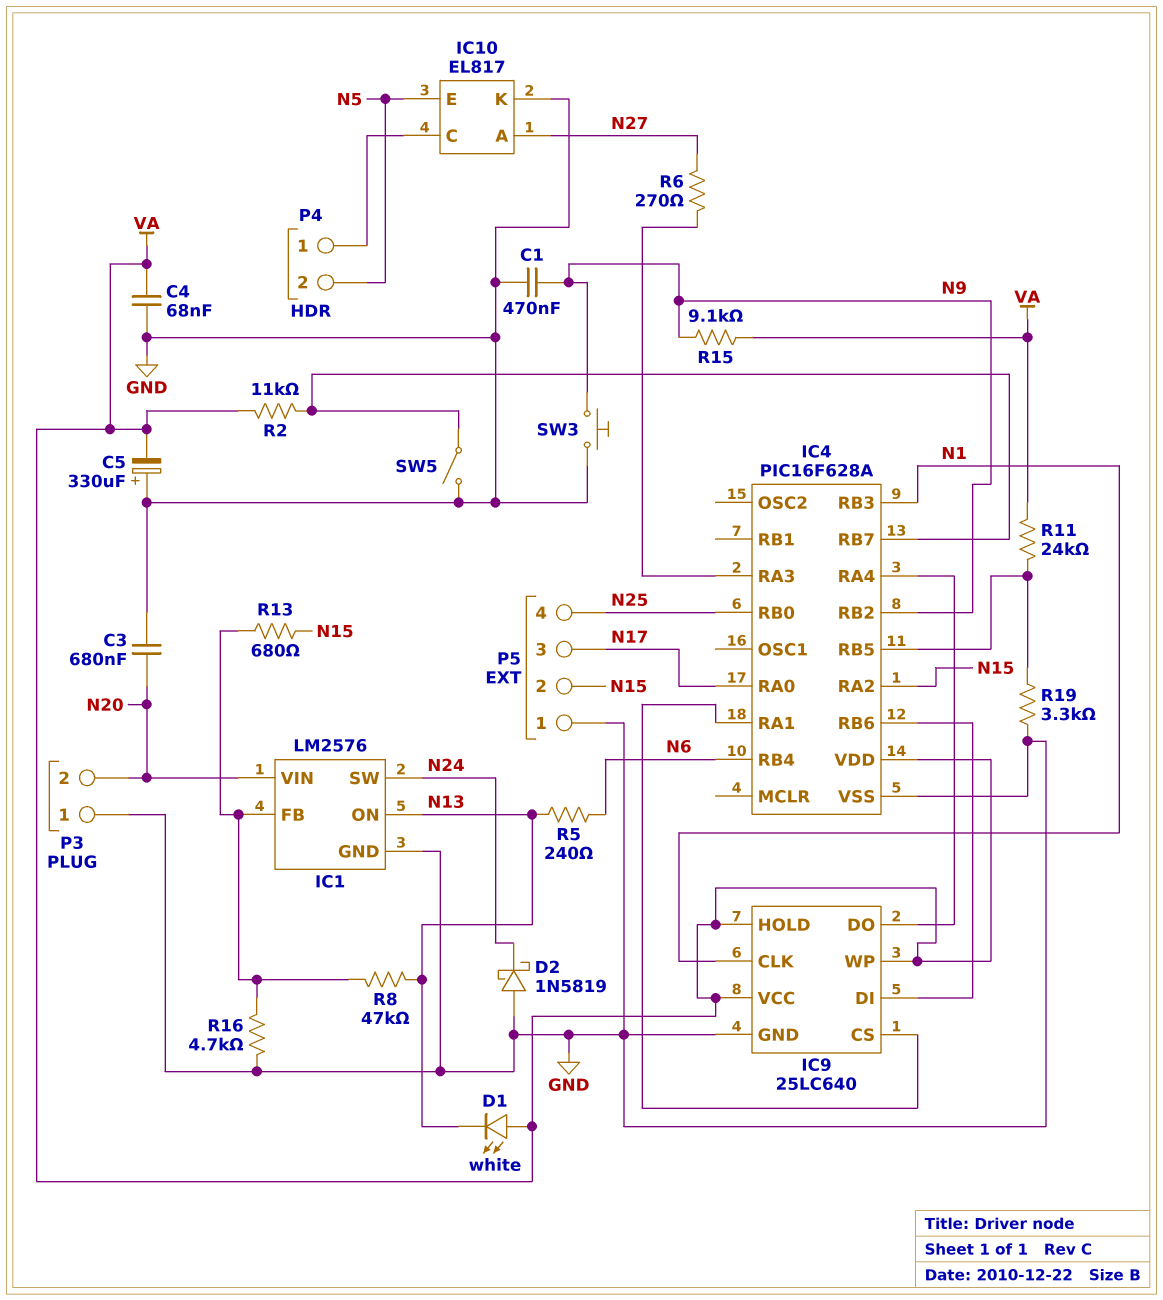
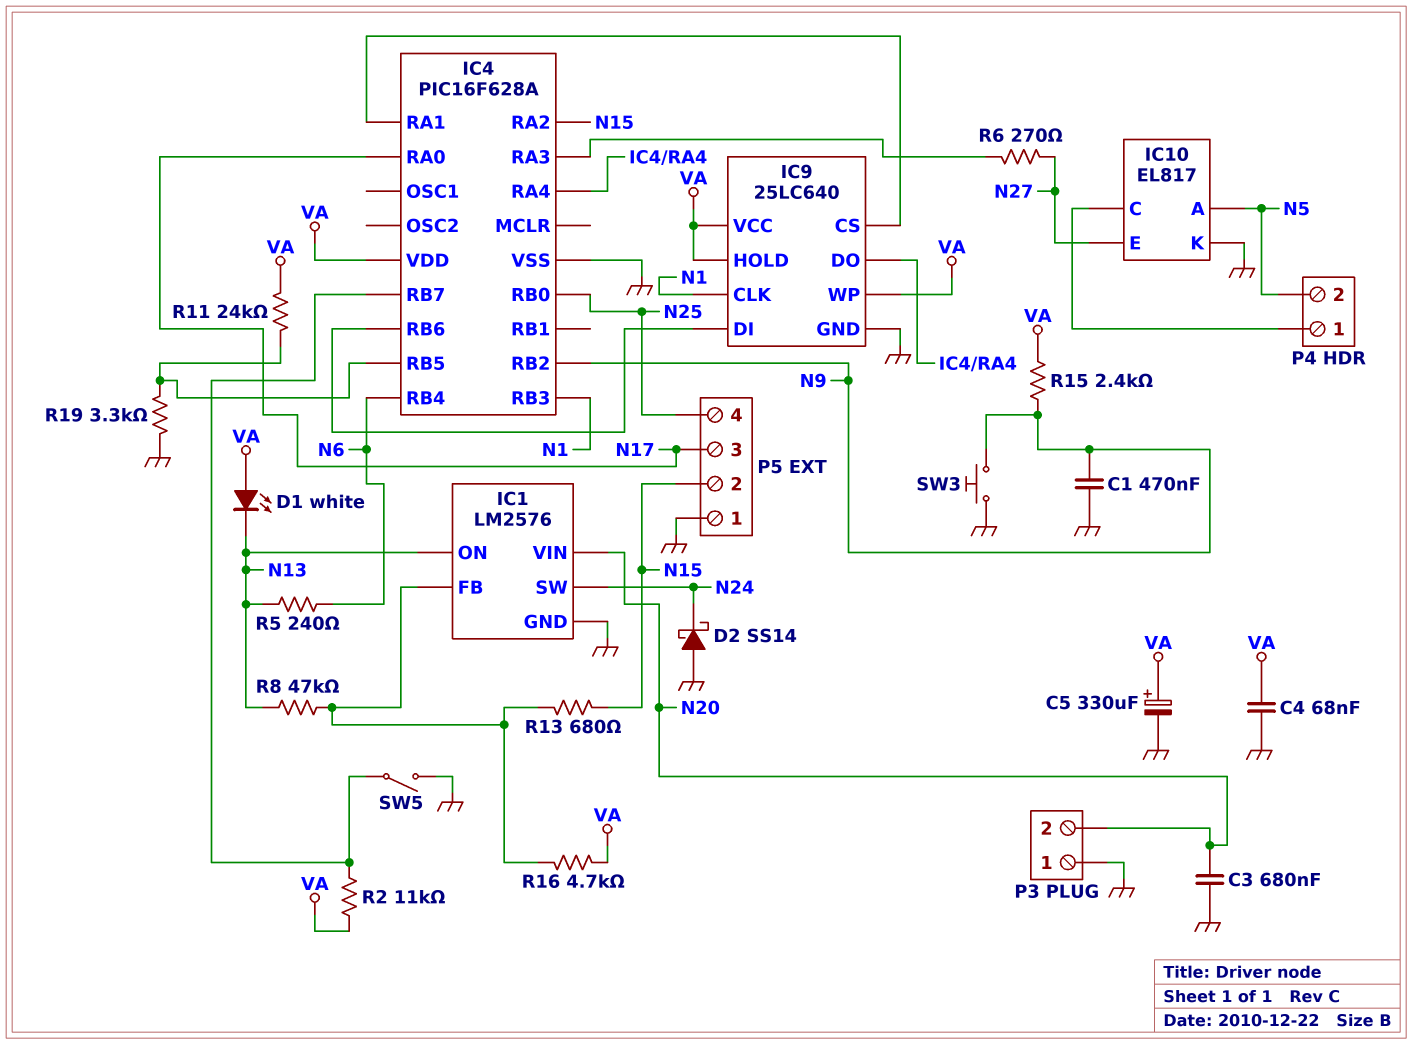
C5: 330uF (plus GND, minus VA) -> 330uF (plus VA, minus GND)
D2: schottky 1N5819 (A GND, K N24) -> schottky SS14 (A GND, K N24)
IC10 pin A: N27 -> N5
IC10 pin E: N5 -> N27
R15: 9.1k (N9, VA) -> 2.4k (N9, VA)
R16: 4.7k (GND, IC1/FB) -> 4.7k (IC1/FB, VA)

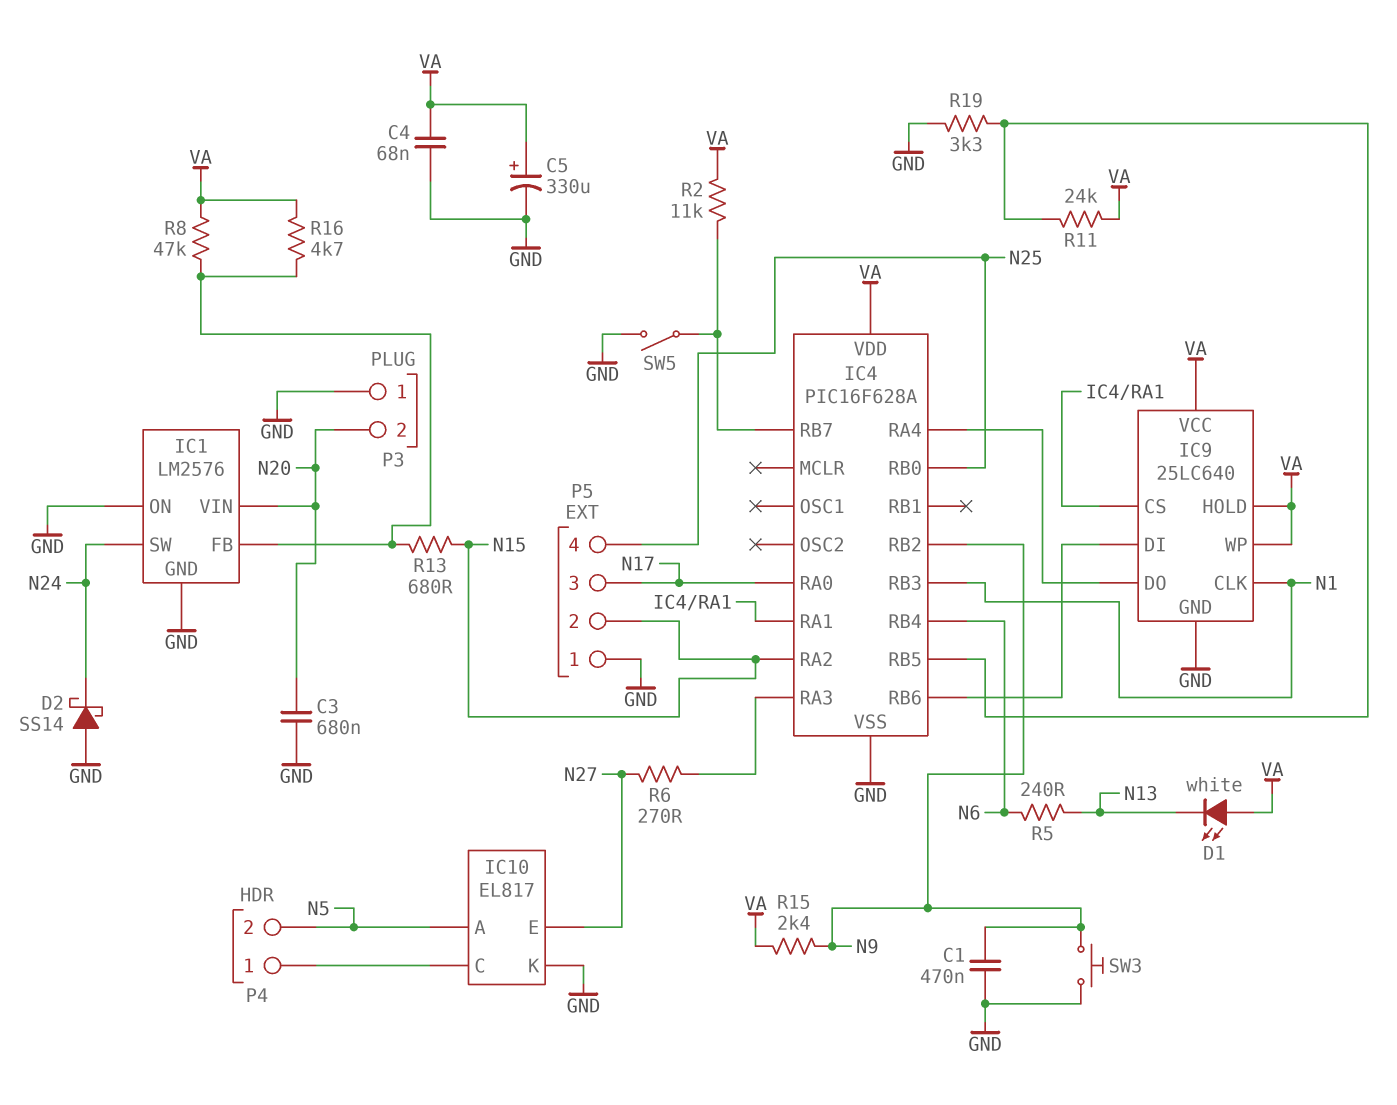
IC1 pin ON: N13 -> GND
R8: 47k (IC1/FB, N13) -> 47k (IC1/FB, VA)

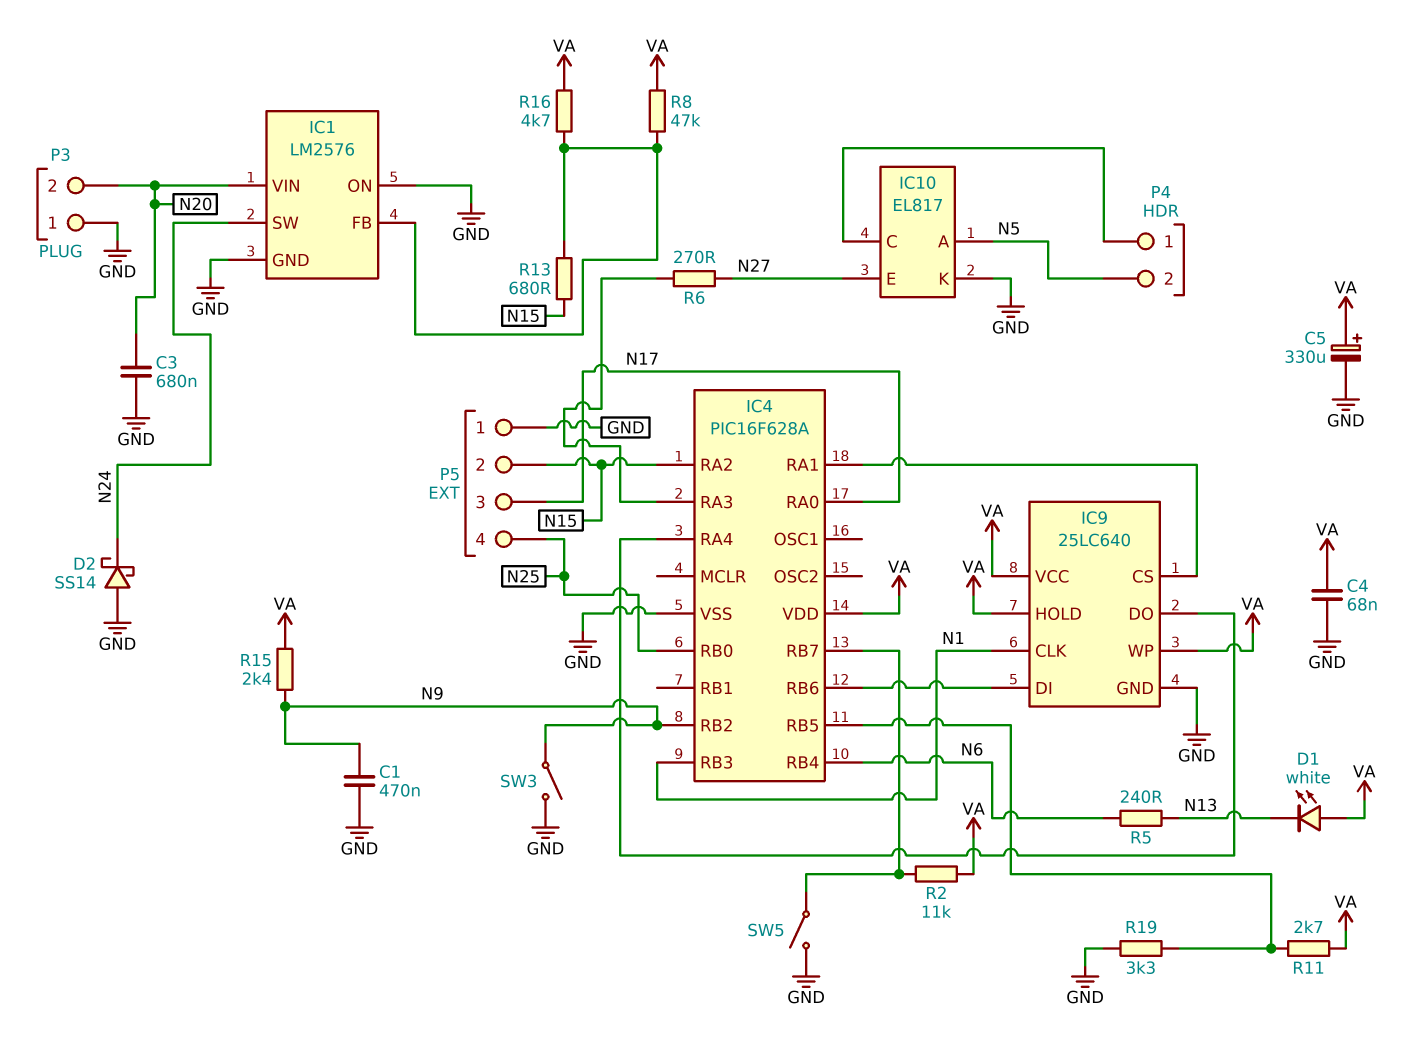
R11: 24k (IC4/RB5, VA) -> 2.7k (IC4/RB5, VA)
SW3: button (GND, N9) -> switch (GND, N9)

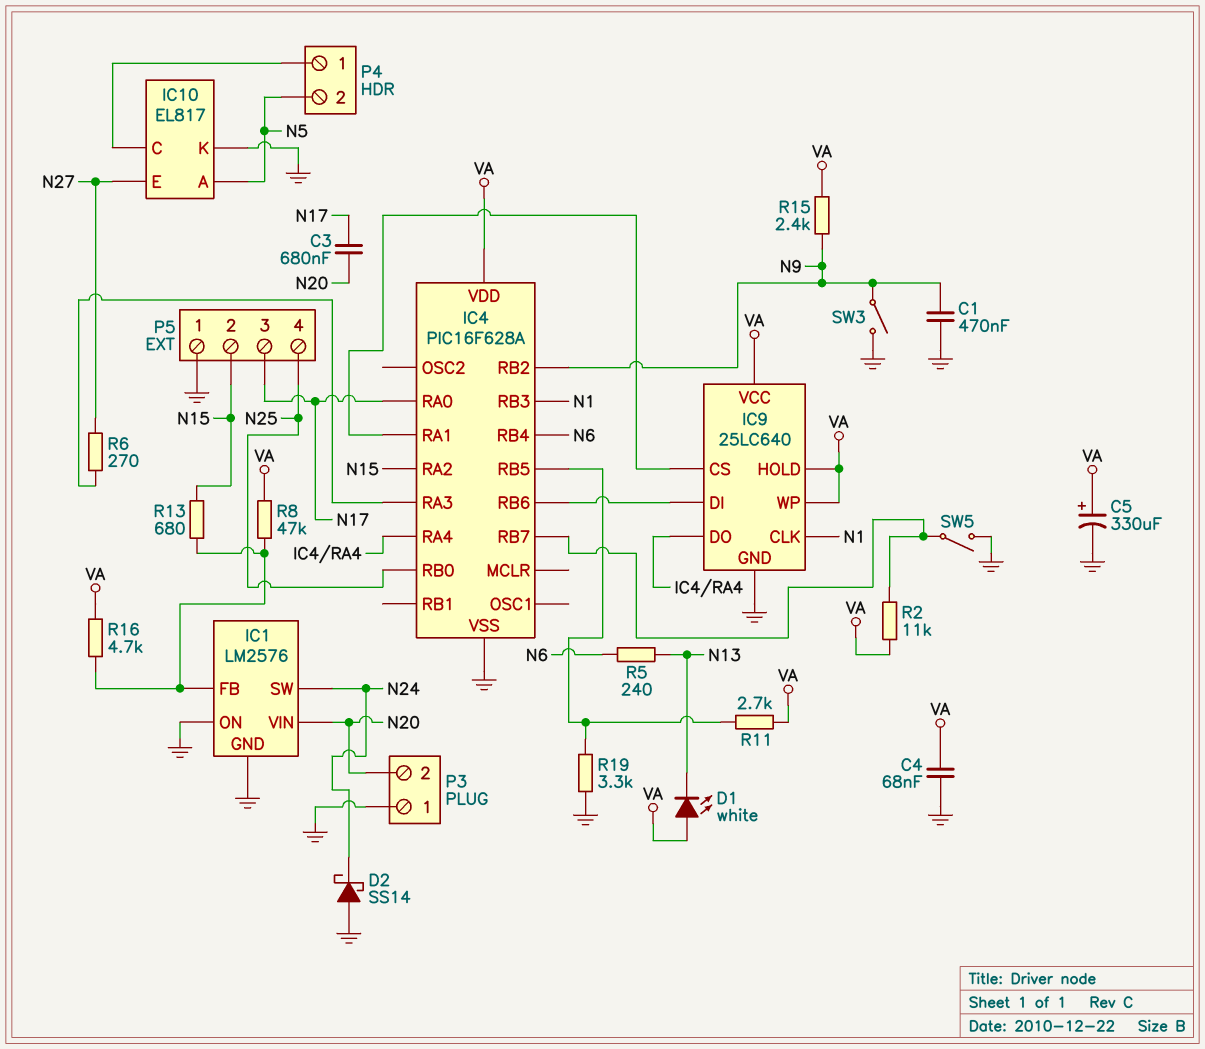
C3: 680nF (GND, N20) -> 680nF (N17, N20)

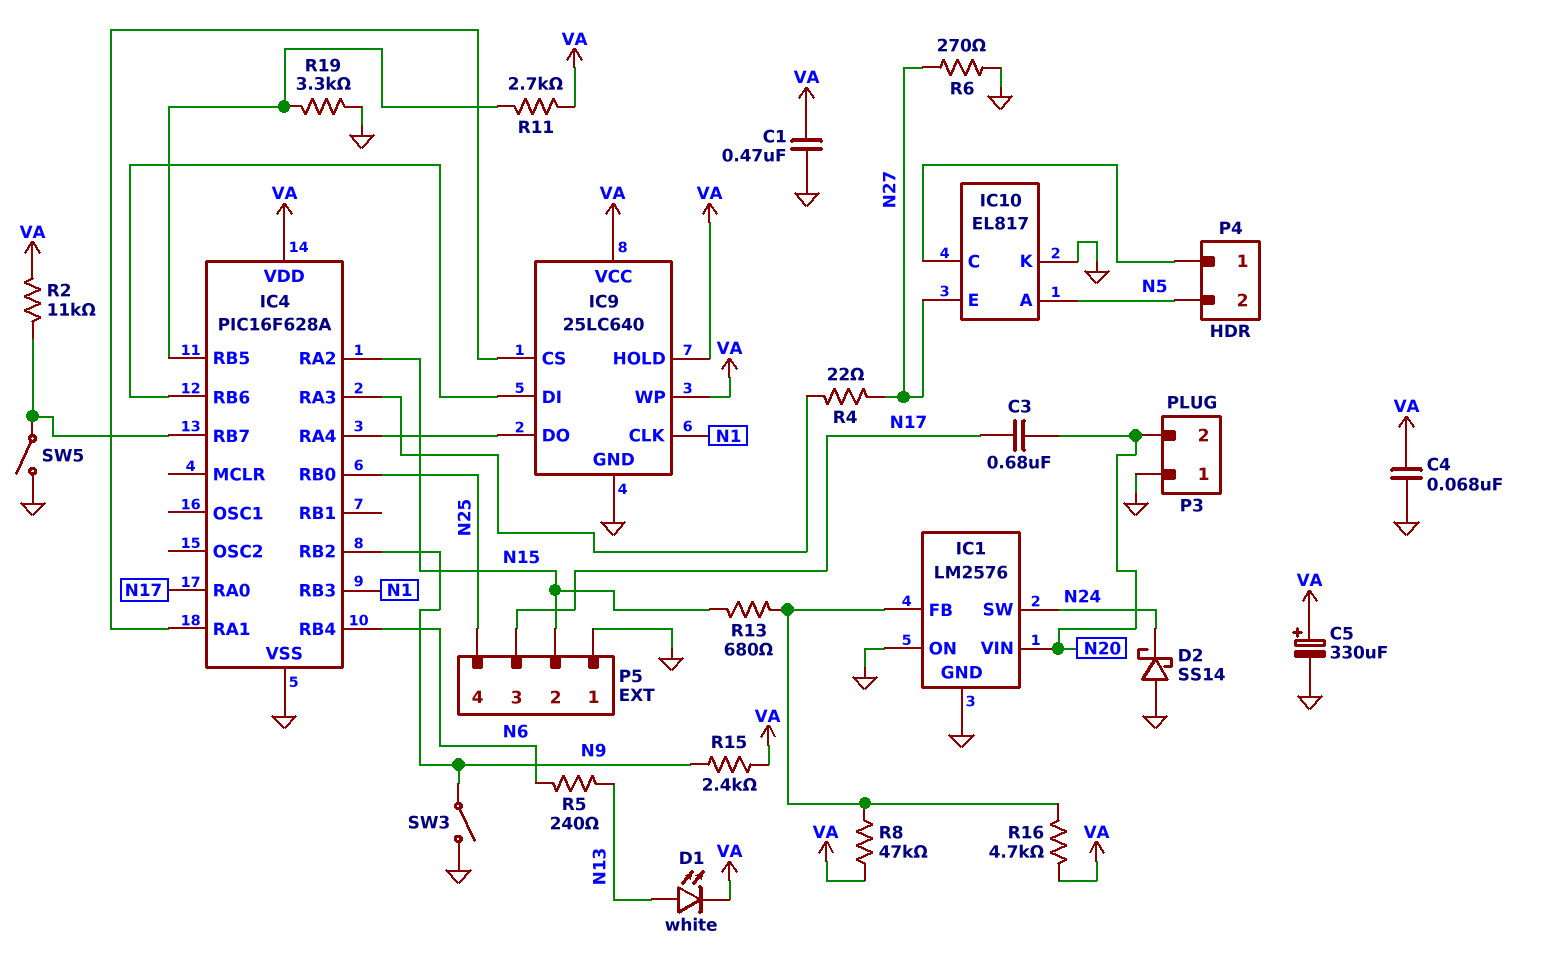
C1: 470nF (GND, N9) -> 470nF (GND, VA)
D1: LED white (A VA, K N13) -> LED white (A N13, K VA)
R4: none -> 22 (IC4/RA3, N27)
R6: 270 (IC4/RA3, N27) -> 270 (GND, N27)

